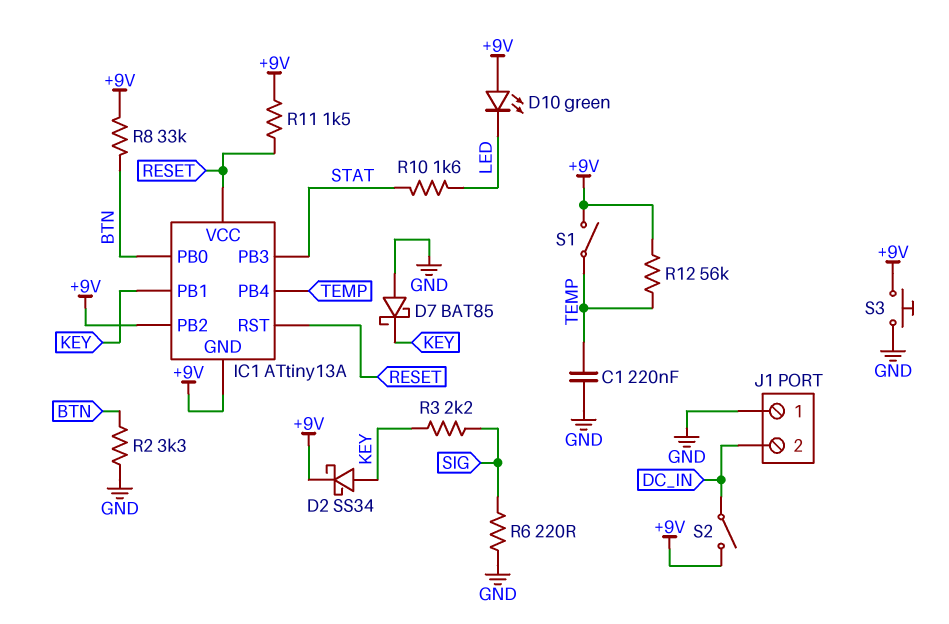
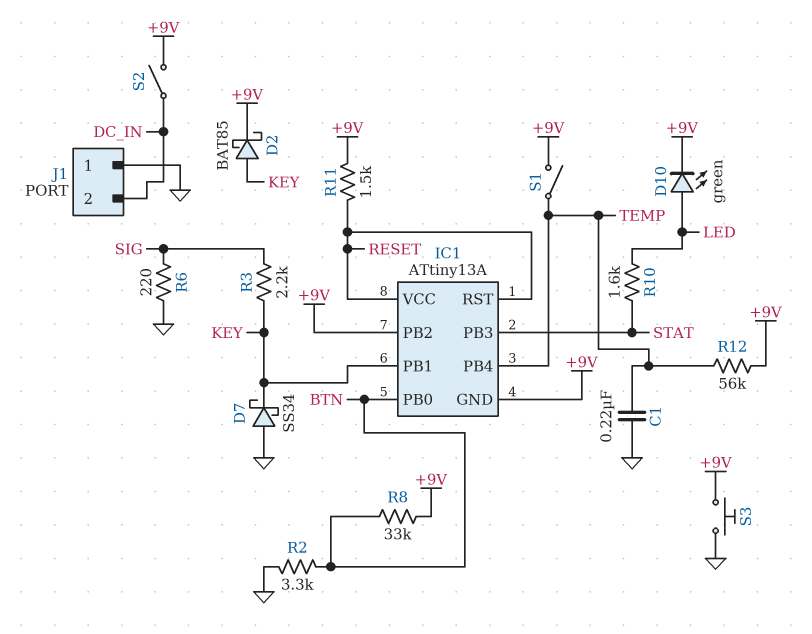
D2: schottky SS34 (A KEY, K +9V) -> schottky BAT85 (A KEY, K +9V)
D7: schottky BAT85 (A GND, K KEY) -> schottky SS34 (A GND, K KEY)
D10: LED green (A +9V, K LED) -> LED green (A LED, K +9V)

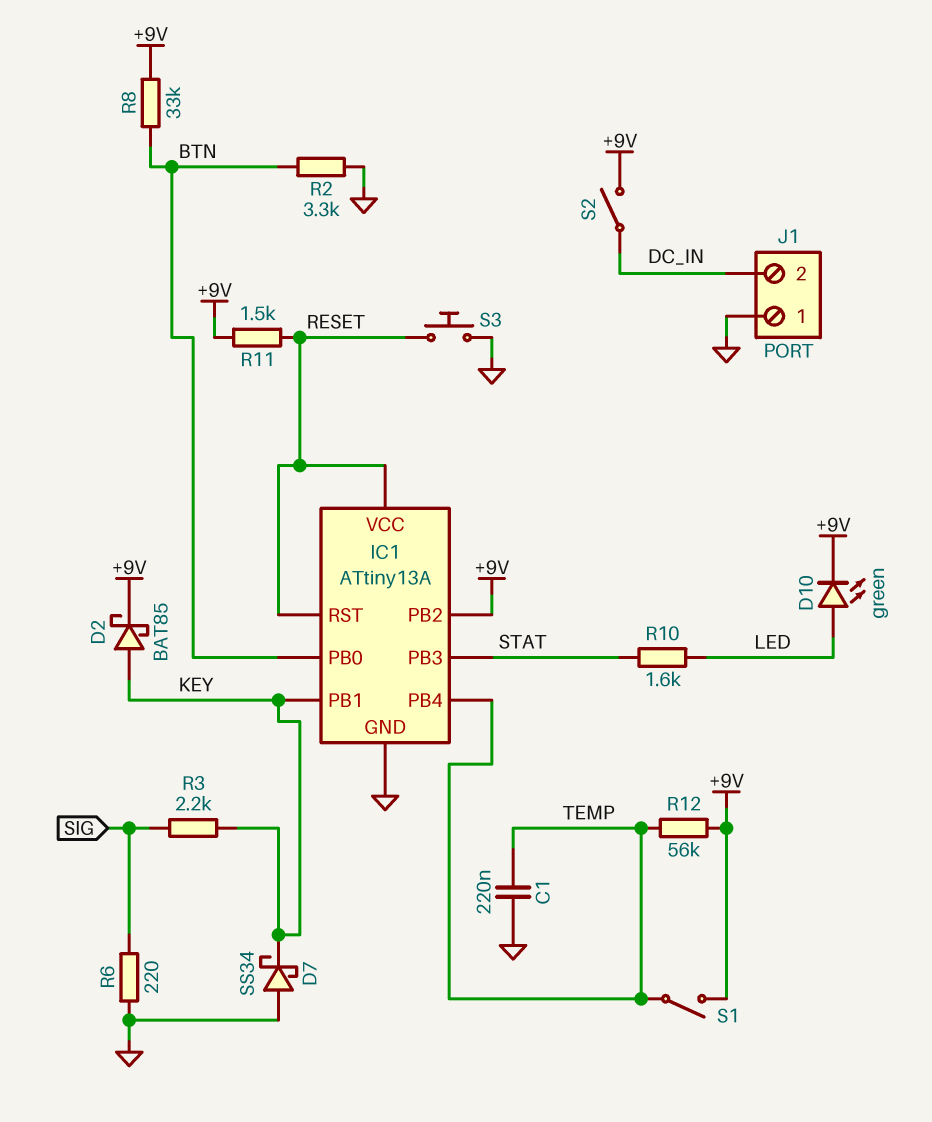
IC1 pin GND: +9V -> GND
S3: button (+9V, GND) -> button (GND, RESET)

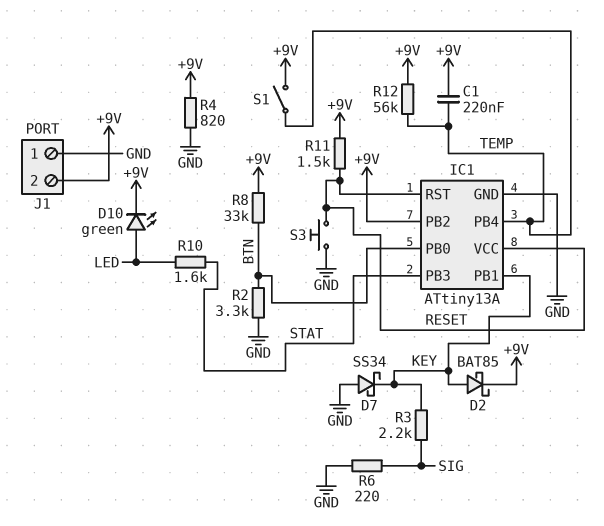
C1: 220nF (GND, TEMP) -> 220nF (+9V, TEMP)
J1 pin 2: DC_IN -> +9V
R4: none -> 820 (+9V, GND)
S2: switch (+9V, DC_IN) -> none

